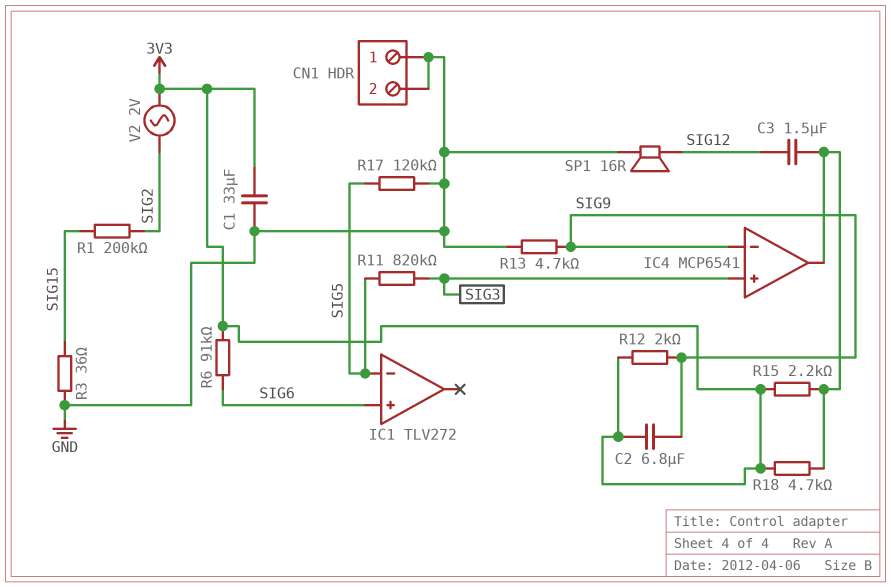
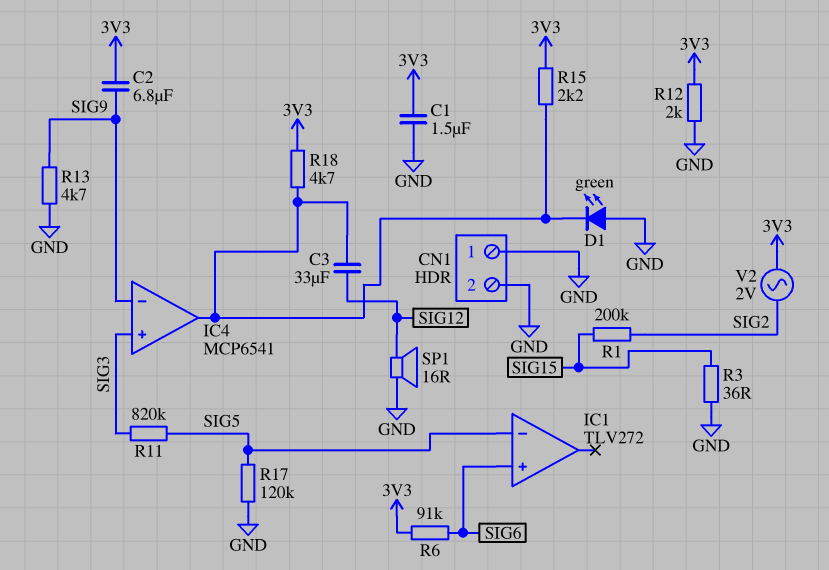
C1: 33uF (3V3, GND) -> 1.5uF (3V3, GND)
C3: 1.5uF (IC4/out, SIG12) -> 33uF (IC4/out, SIG12)
D1: none -> LED green (A GND, K IC4/out)
R12: 2k (3V3, SIG9) -> 2k (3V3, GND)

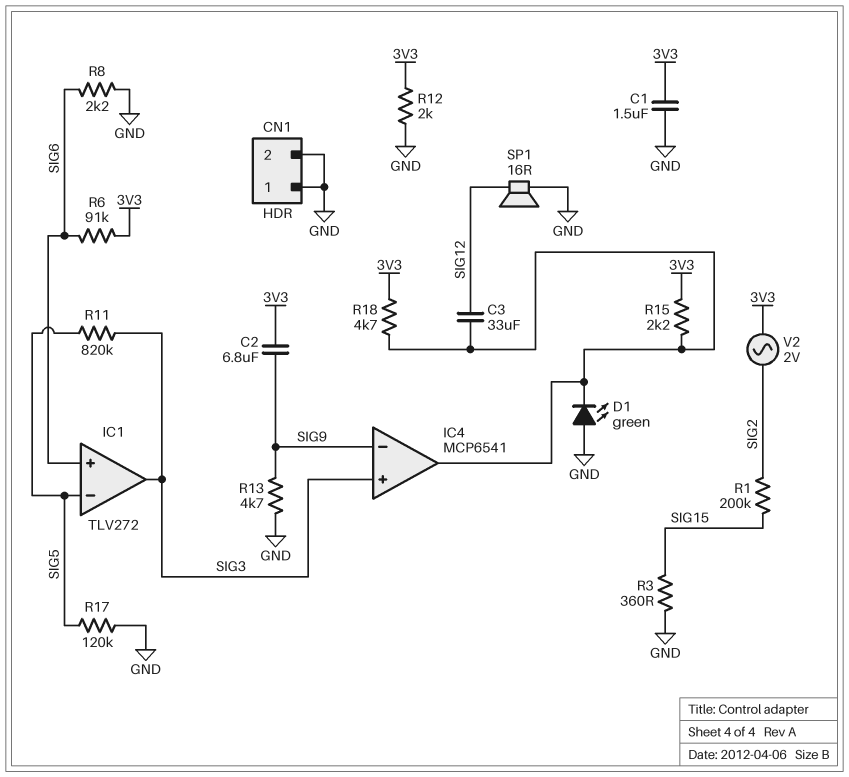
IC1 pin out: none -> SIG3
R3: 36 (GND, SIG15) -> 360 (GND, SIG15)
R8: none -> 2.2k (GND, SIG6)

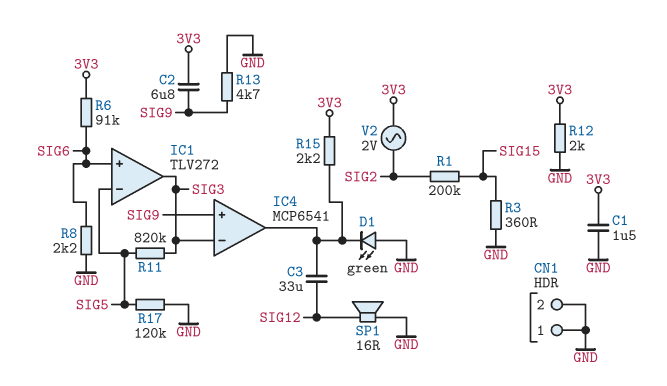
IC4 pin in+: SIG3 -> SIG9
IC4 pin in-: SIG9 -> SIG3
R18: 4.7k (3V3, IC4/out) -> none

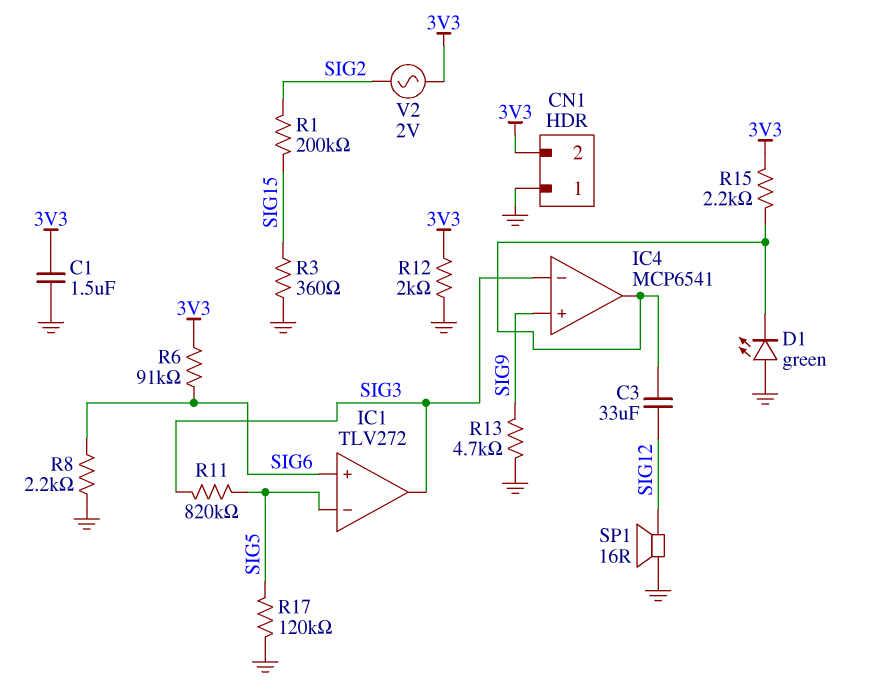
C2: 6.8uF (3V3, SIG9) -> none
CN1 pin 2: GND -> 3V3

